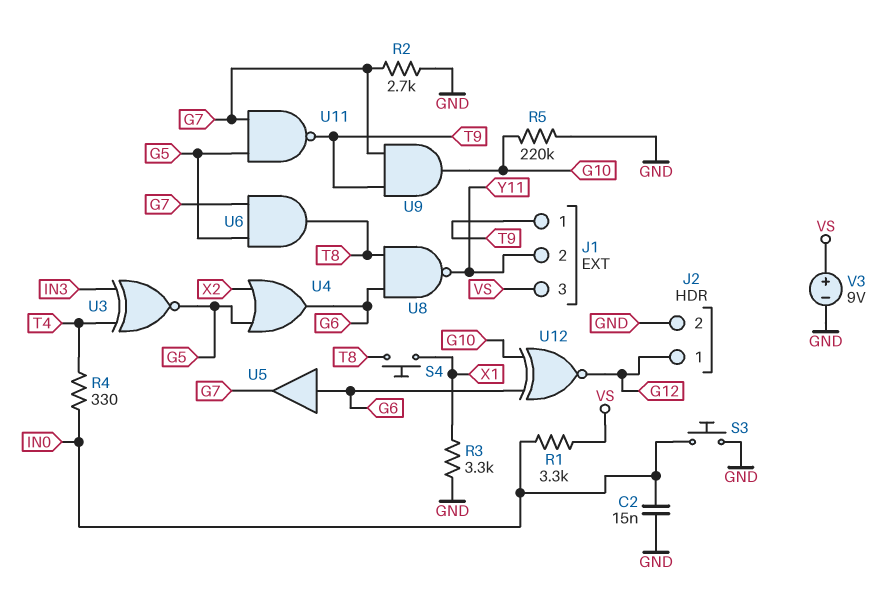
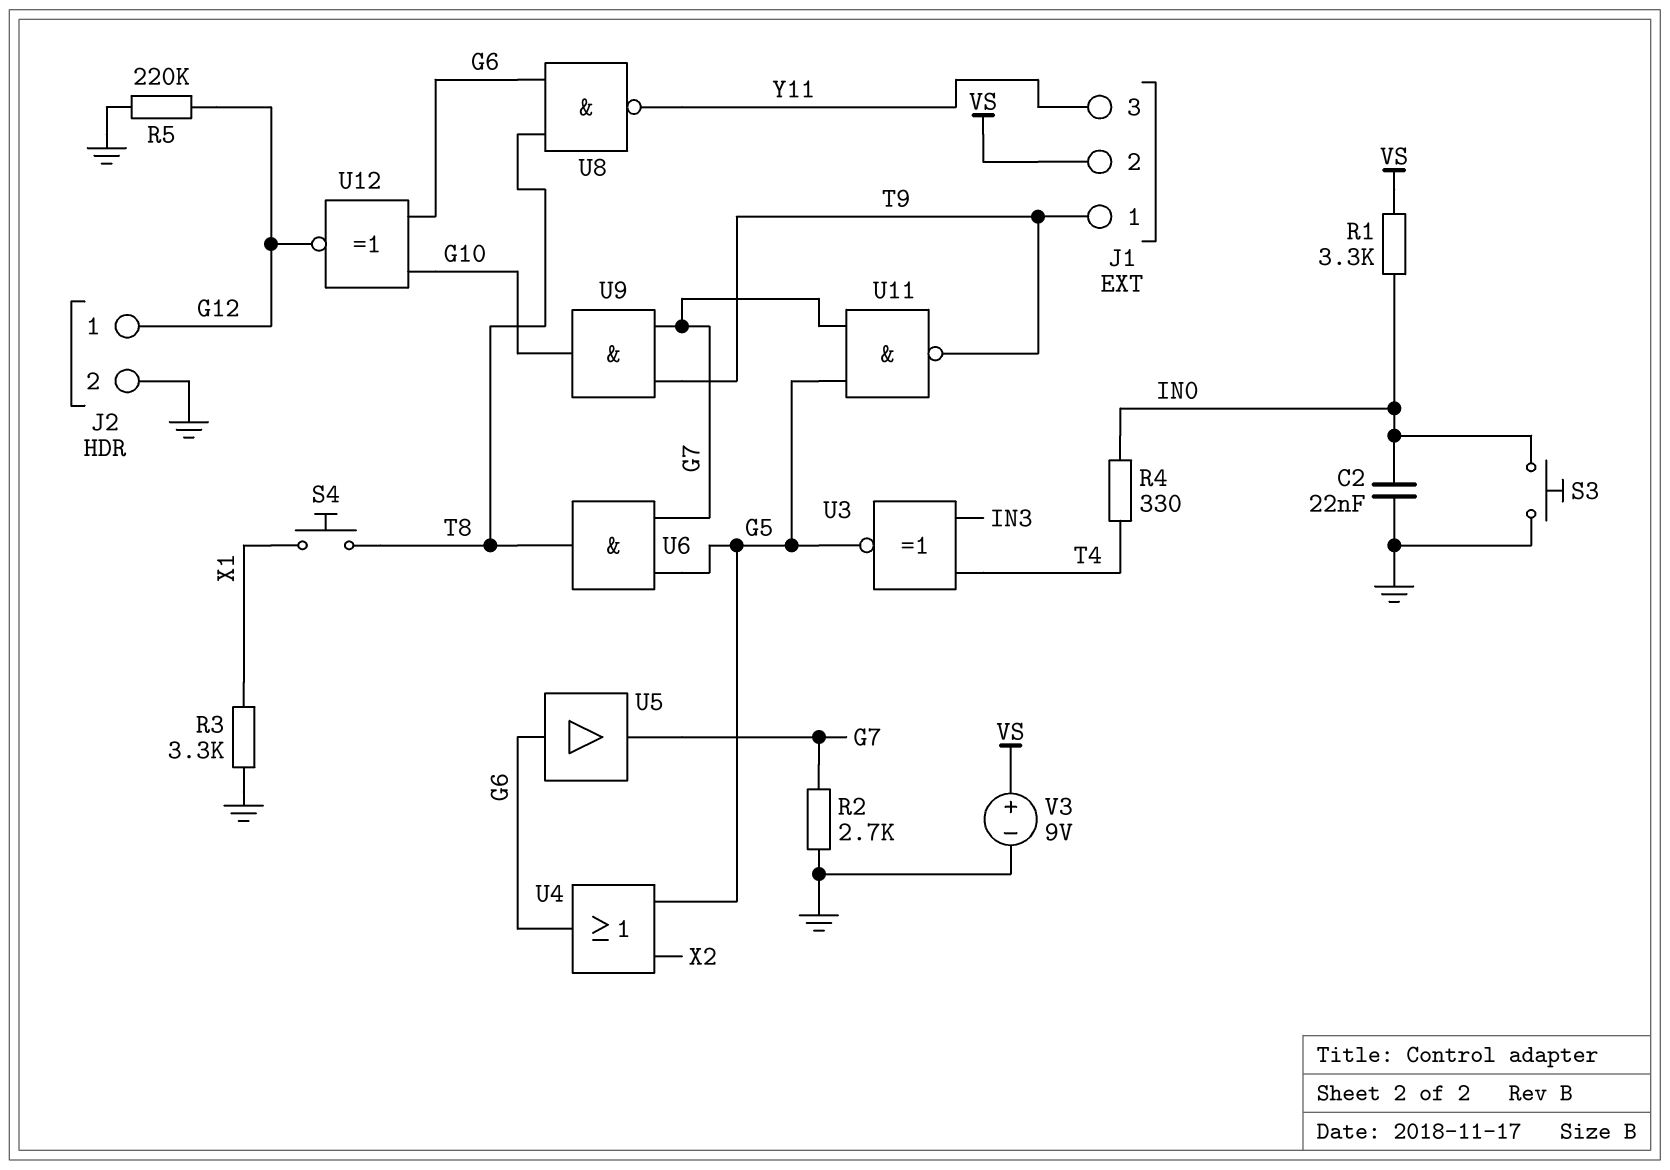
C2: 15nF (GND, IN0) -> 22nF (GND, IN0)
J1 pin 2: Y11 -> VS
J1 pin 3: VS -> Y11
R5: 220k (G10, GND) -> 220k (G12, GND)

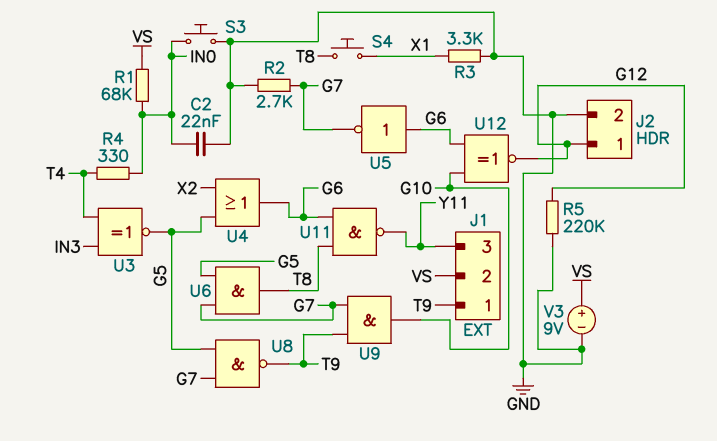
R1: 3.3k (IN0, VS) -> 68k (IN0, VS)
U5: buffer (in G6, out G7) -> NOT (in G6, out G7)
U8: NAND (in G6, in T8, out Y11) -> NAND (in G5, in G7, out T9)
U11: NAND (in G5, in G7, out T9) -> NAND (in G6, in T8, out Y11)

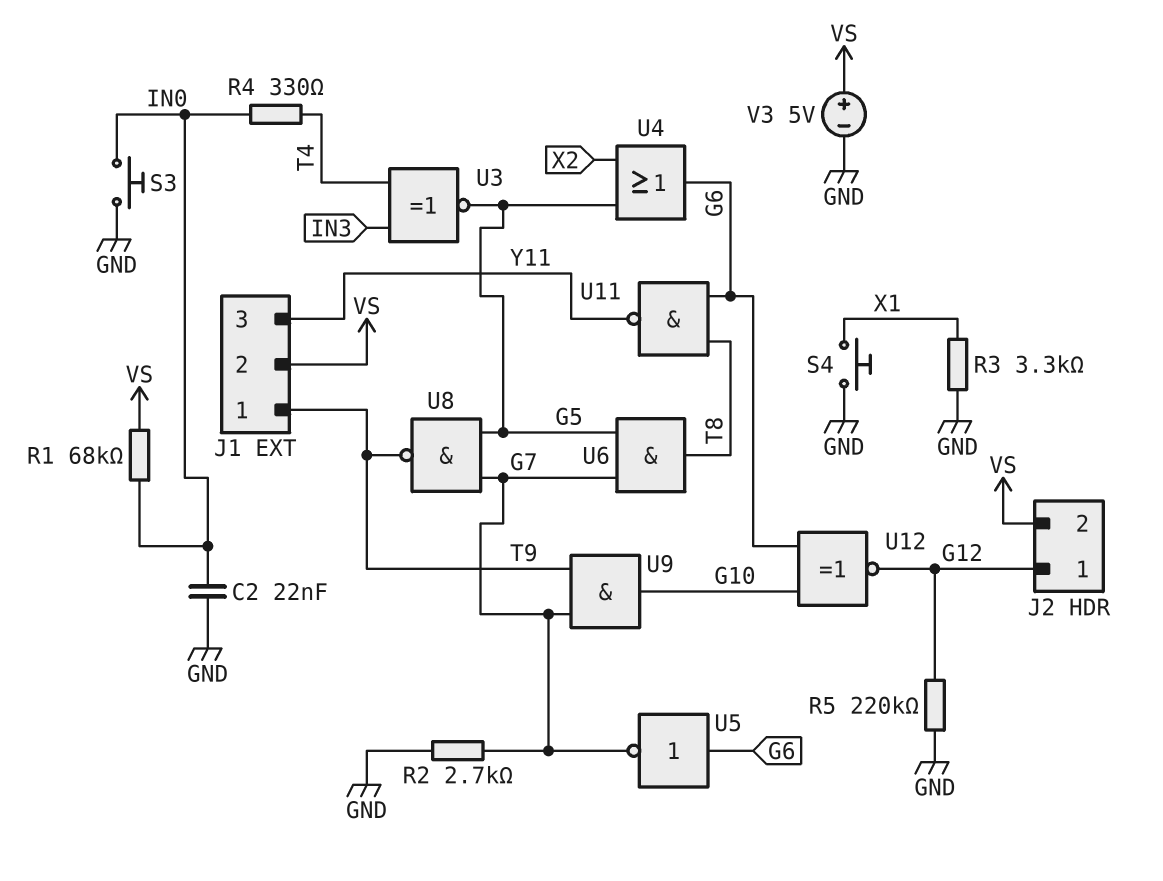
J2 pin 2: GND -> VS
S4: button (T8, X1) -> button (GND, X1)
V3: 9V (plus VS, minus GND) -> 5V (plus VS, minus GND)

